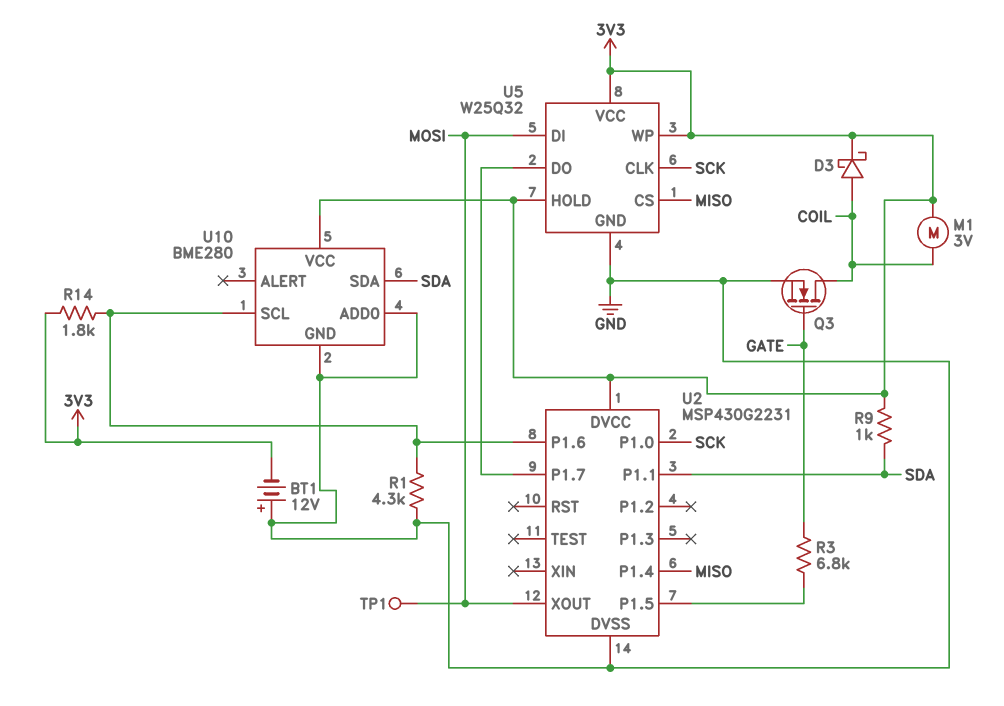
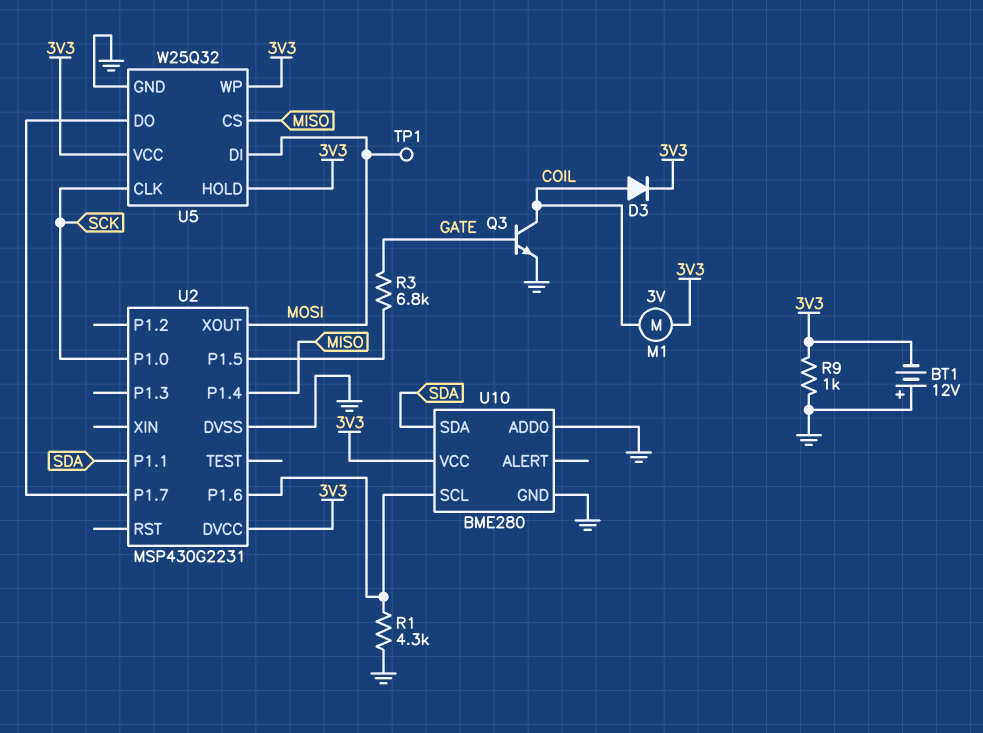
D3: schottky (A COIL, K 3V3) -> diode (A COIL, K 3V3)
Q3: NMOS (G GATE, D COIL, S GND) -> NPN (B GATE, C COIL, E GND)
R9: 1k (3V3, SDA) -> 1k (3V3, GND)
R14: 1.8k (3V3, U2/P1.6) -> none

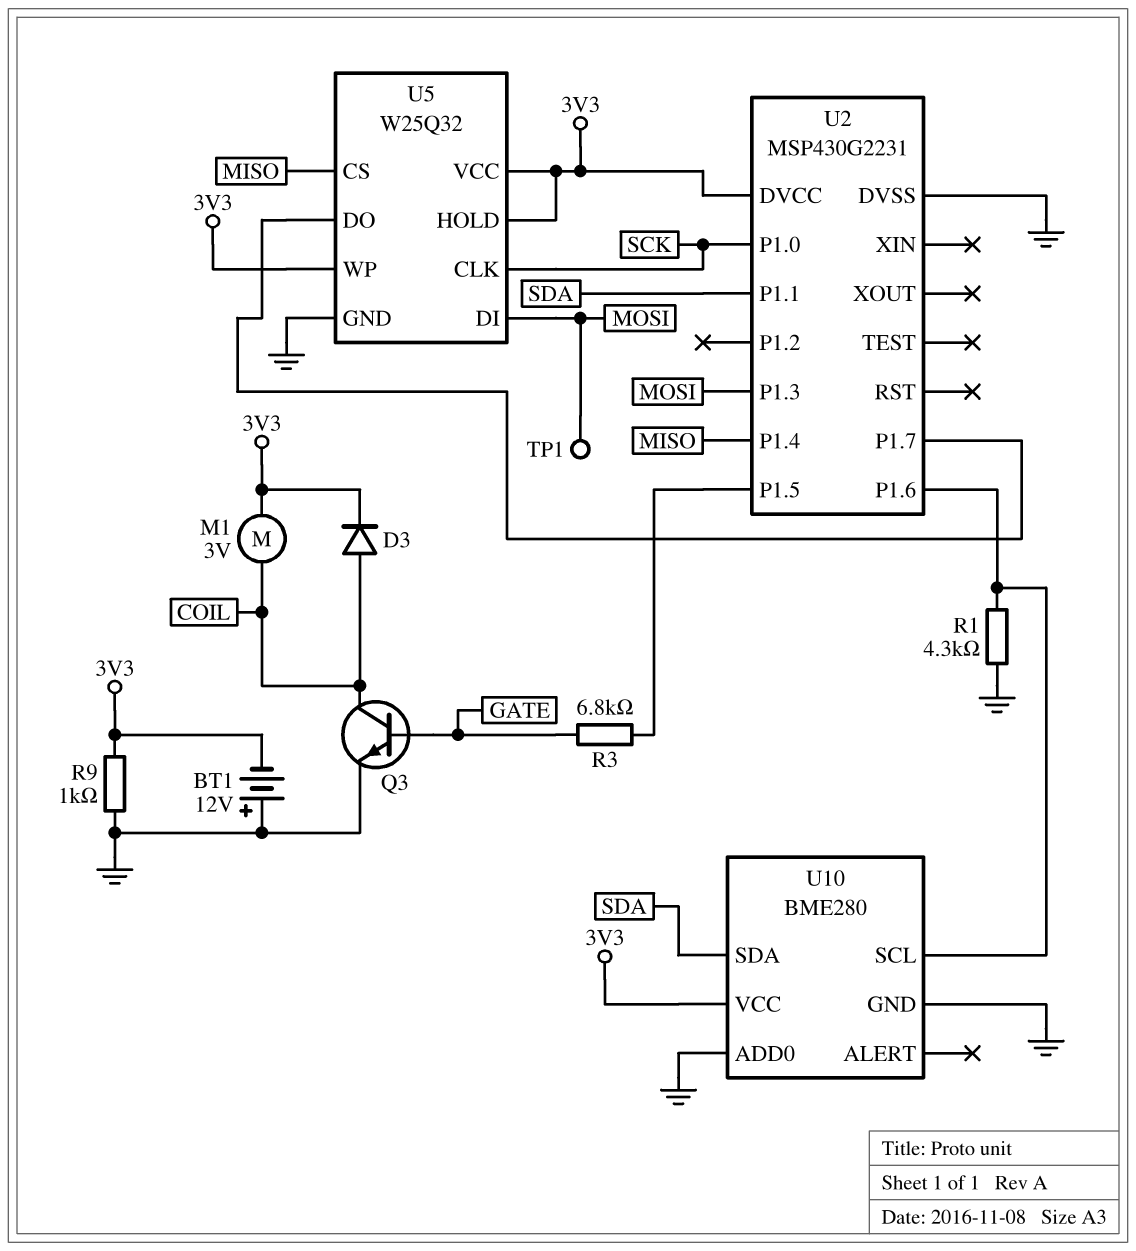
U2 pin P1.3: none -> MOSI
U2 pin XOUT: MOSI -> none

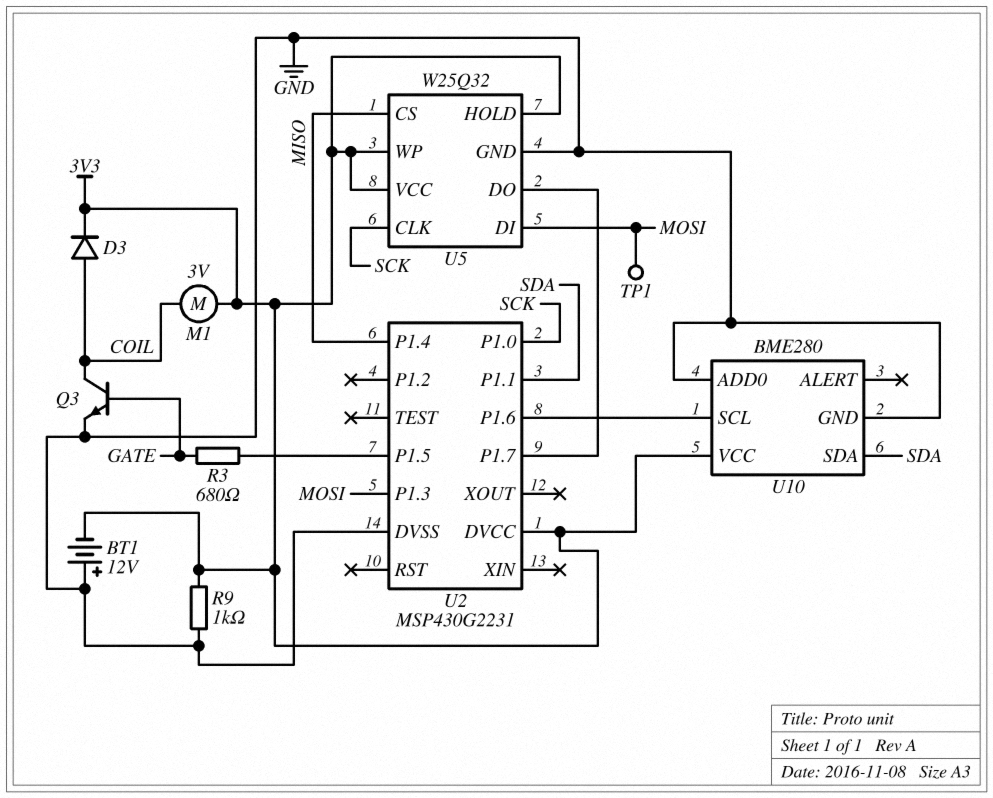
R1: 4.3k (GND, U2/P1.6) -> none
R3: 6.8k (GATE, U2/P1.5) -> 680 (GATE, U2/P1.5)

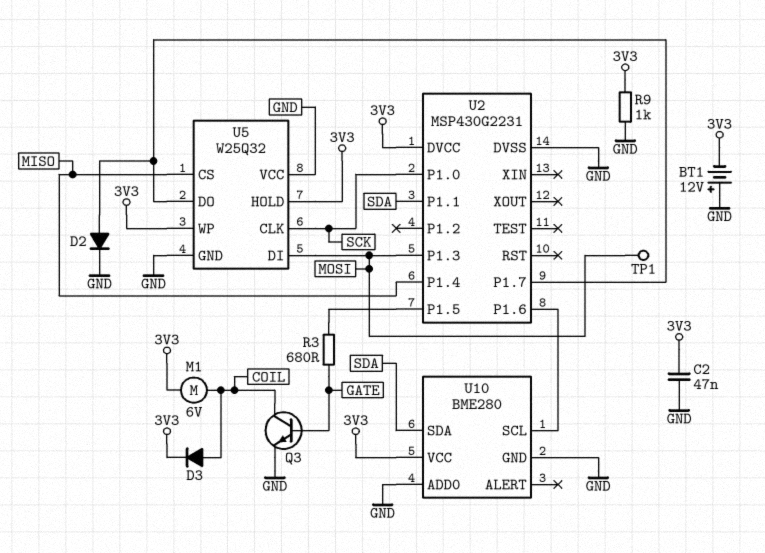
C2: none -> 47nF (3V3, GND)
D2: none -> diode (A U2/P1.7, K GND)
M1: motor 3V (3V3, COIL) -> motor 6V (3V3, COIL)
U5 pin VCC: 3V3 -> GND

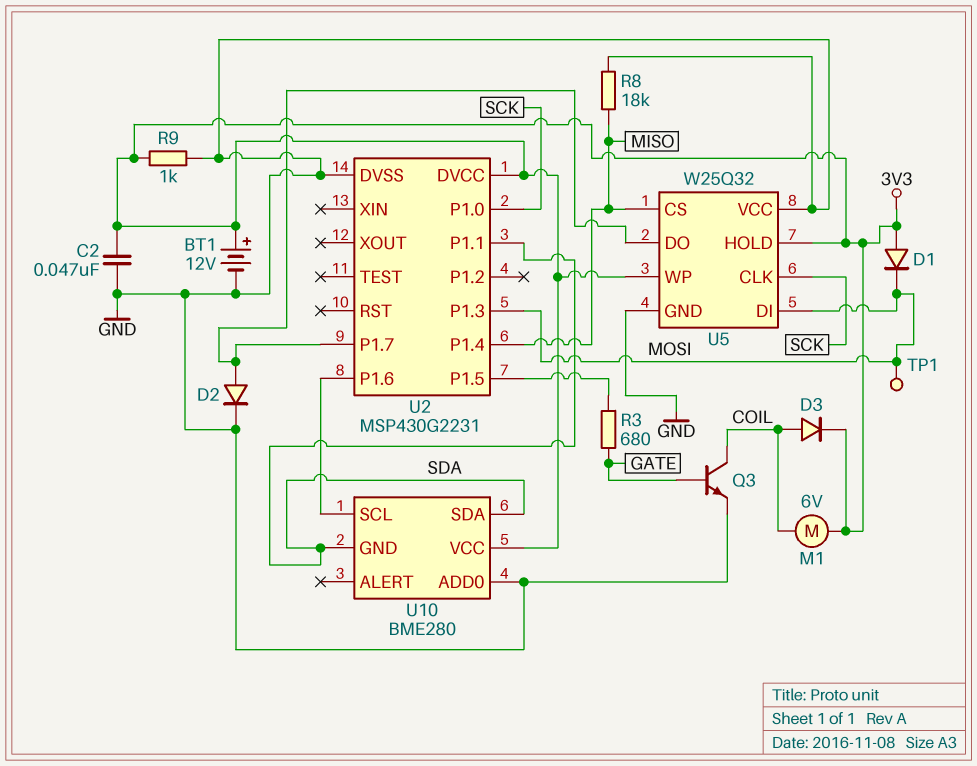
BT1: 12V (plus GND, minus 3V3) -> 12V (plus 3V3, minus GND)
D1: none -> diode (A 3V3, K MOSI)
R8: none -> 18k (GND, MISO)
U10 pin GND: GND -> SDA

